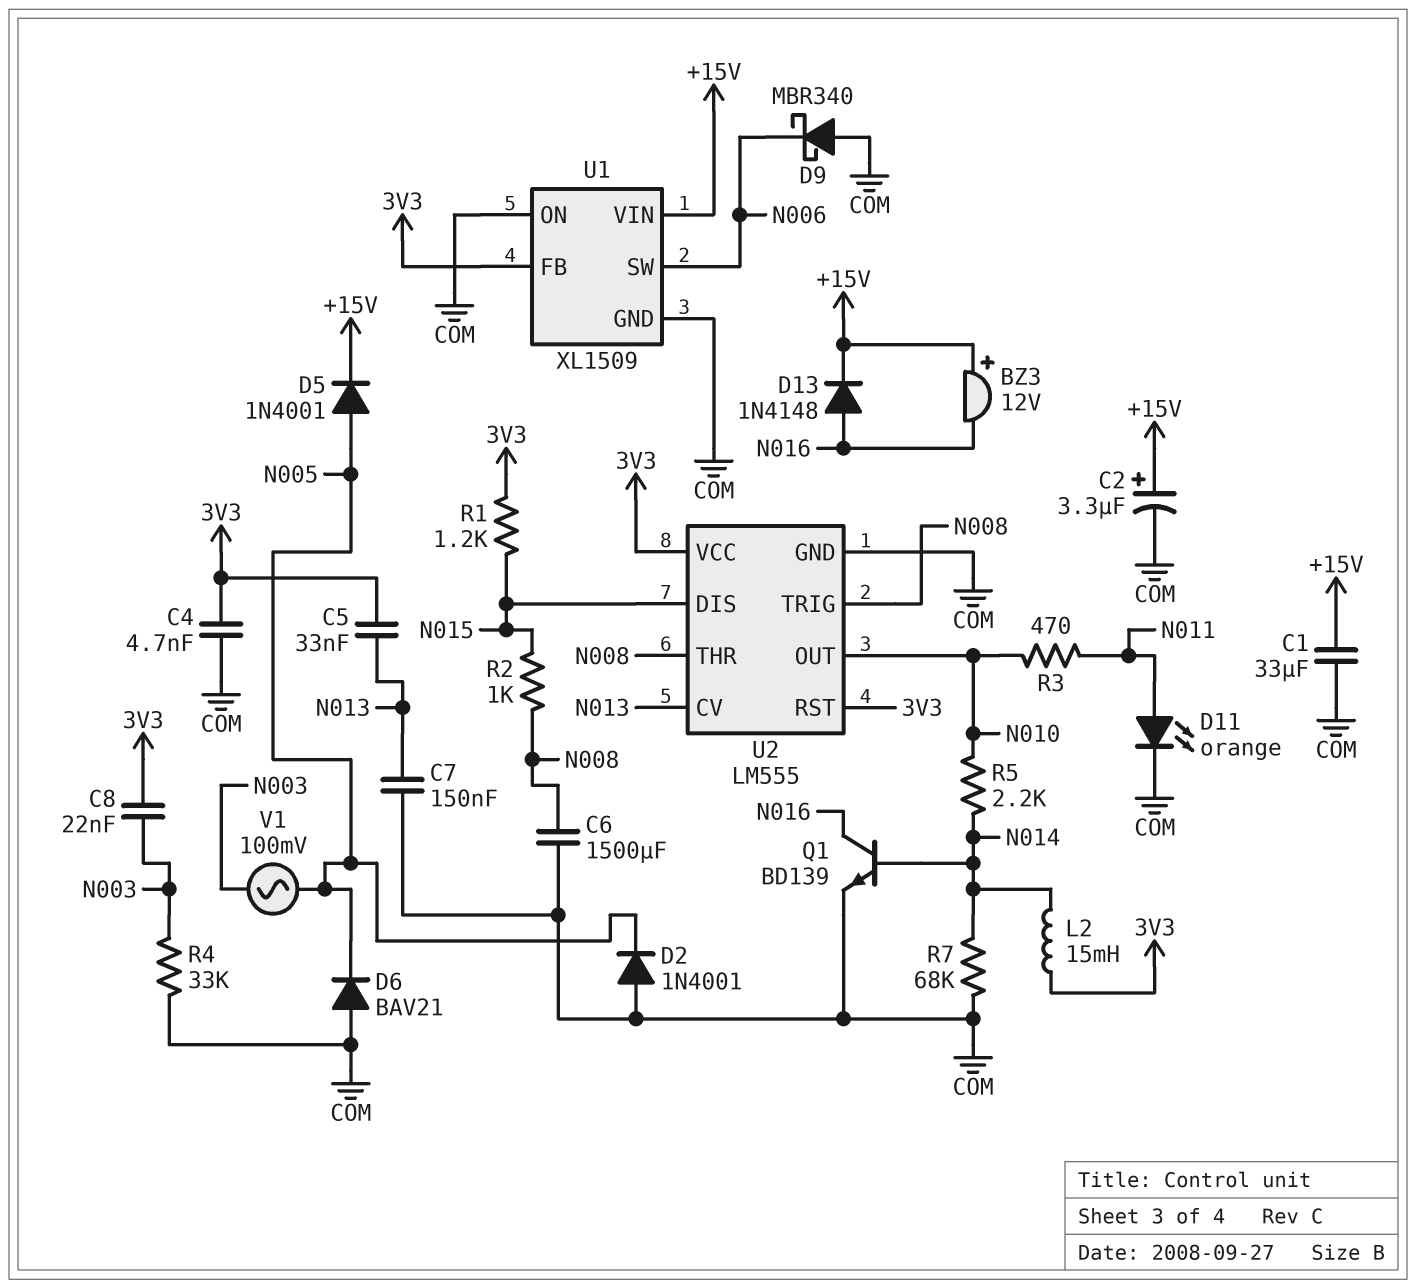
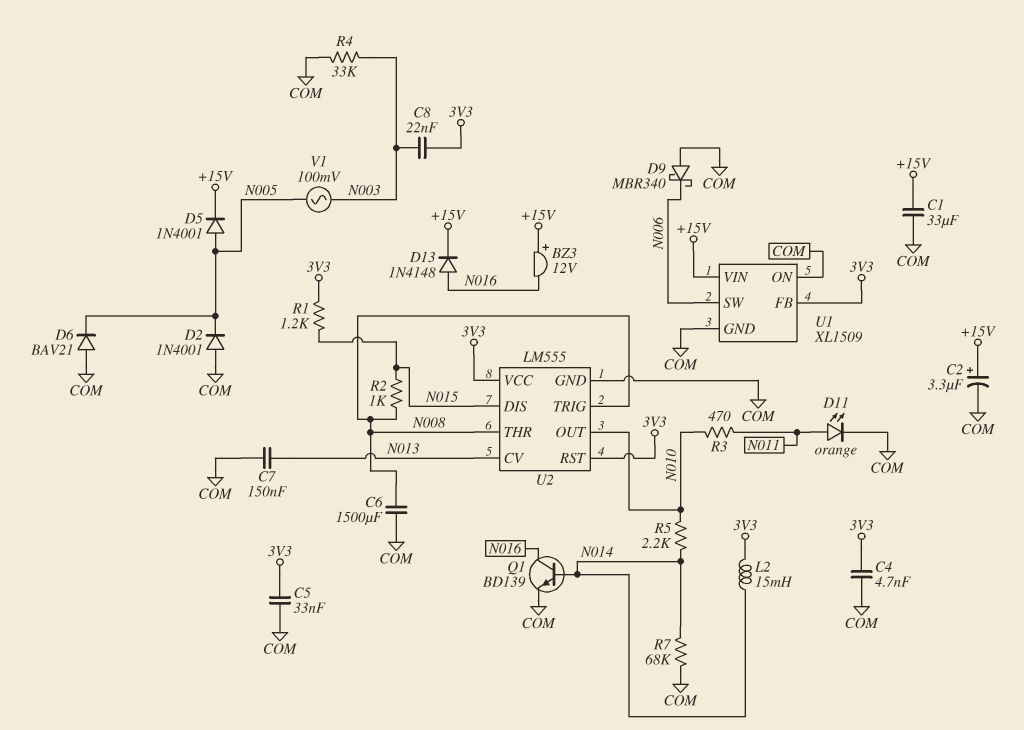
C5: 33nF (3V3, N013) -> 33nF (3V3, COM)

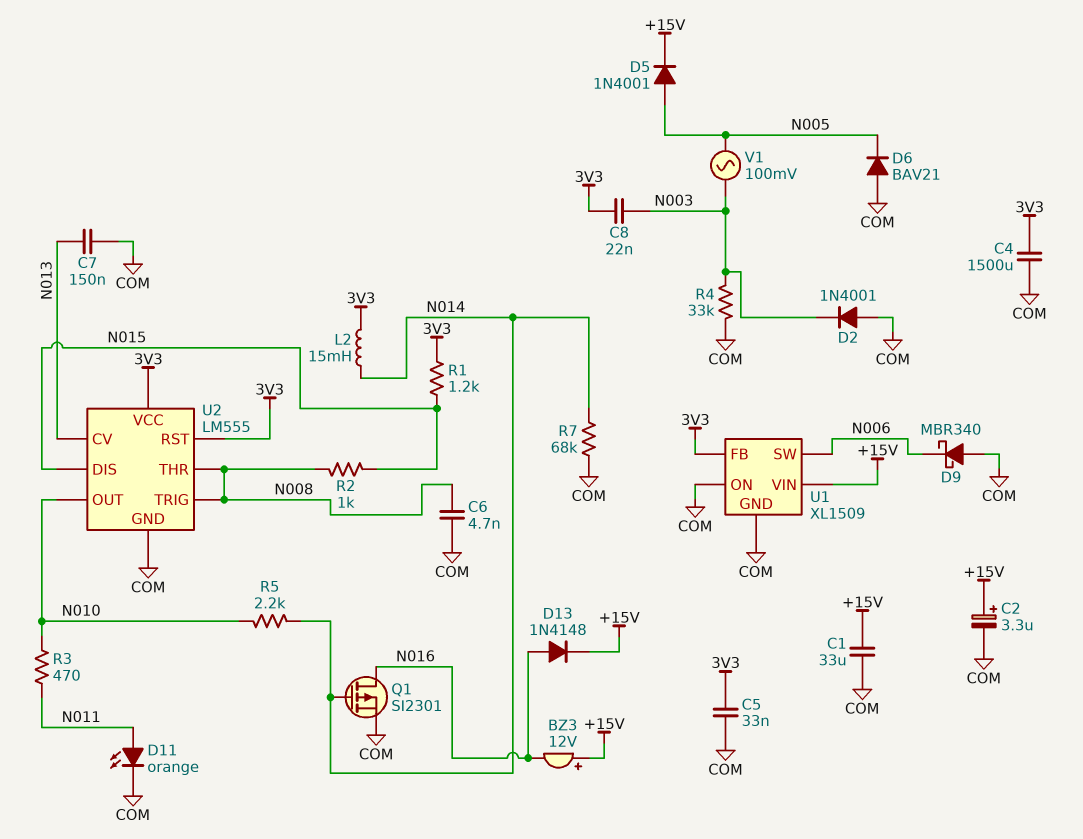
C4: 4.7nF (3V3, COM) -> 1500uF (3V3, COM)
C6: 1500uF (COM, N008) -> 4.7nF (COM, N008)
D2: diode 1N4001 (A COM, K N005) -> diode 1N4001 (A COM, K N003)
Q1: NPN BD139 (B N014, C N016, E COM) -> PMOS SI2301 (G N014, D N016, S COM)

